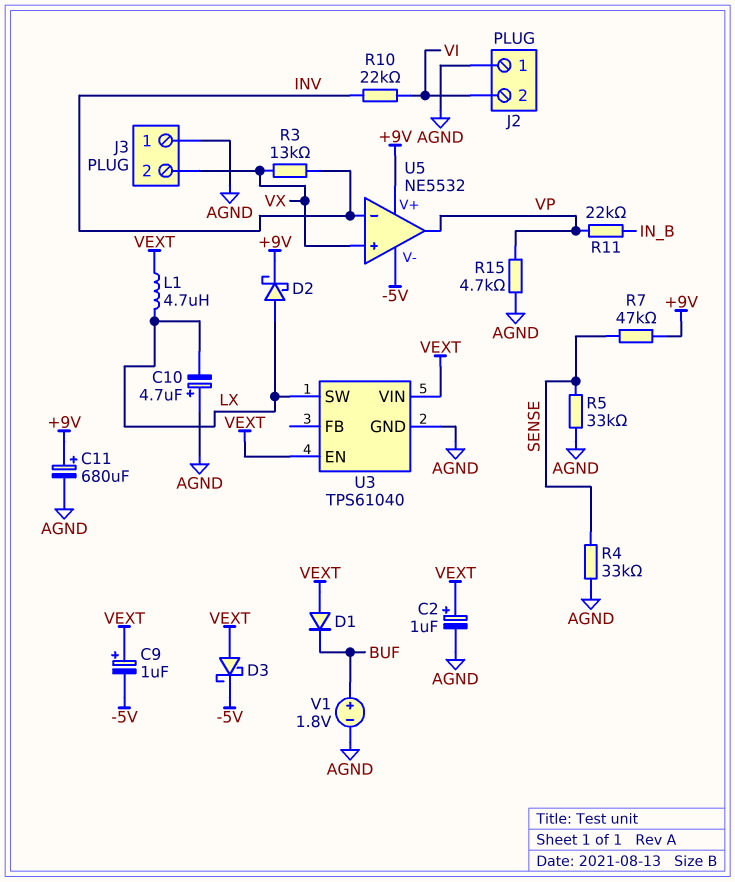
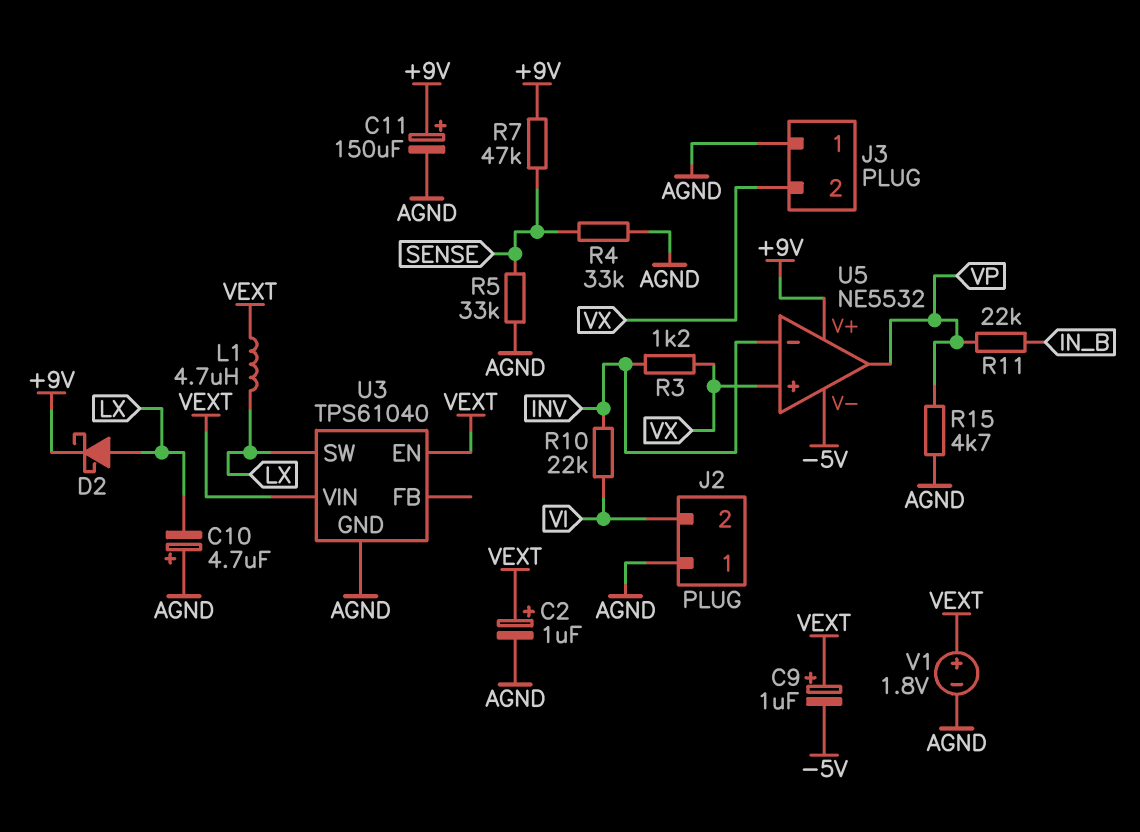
C11: 680uF (plus +9V, minus AGND) -> 150uF (plus +9V, minus AGND)
D1: diode (A VEXT, K BUF) -> none
D3: schottky (A VEXT, K -5V) -> none
R3: 13k (INV, VX) -> 1.2k (INV, VX)
V1: 1.8V (plus BUF, minus AGND) -> 1.8V (plus VEXT, minus AGND)

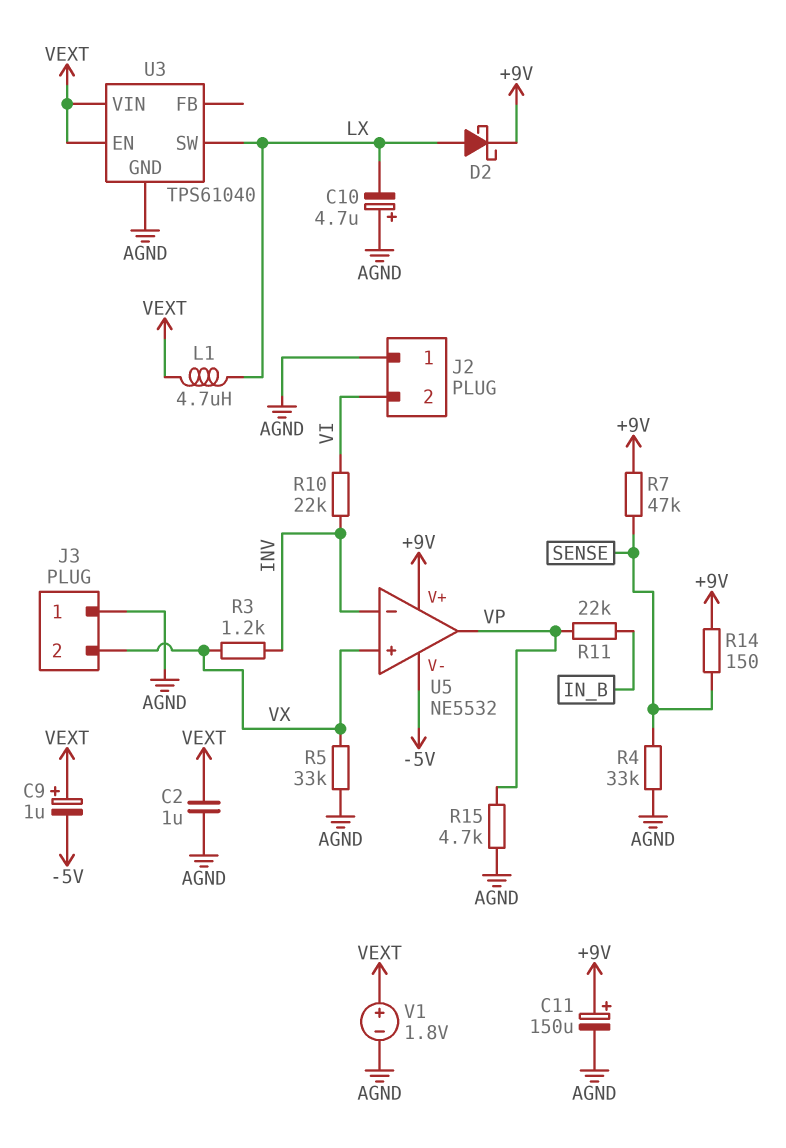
C2: 1uF (plus VEXT, minus AGND) -> 1uF (AGND, VEXT)
R5: 33k (AGND, SENSE) -> 33k (AGND, VX)
R14: none -> 150 (+9V, SENSE)

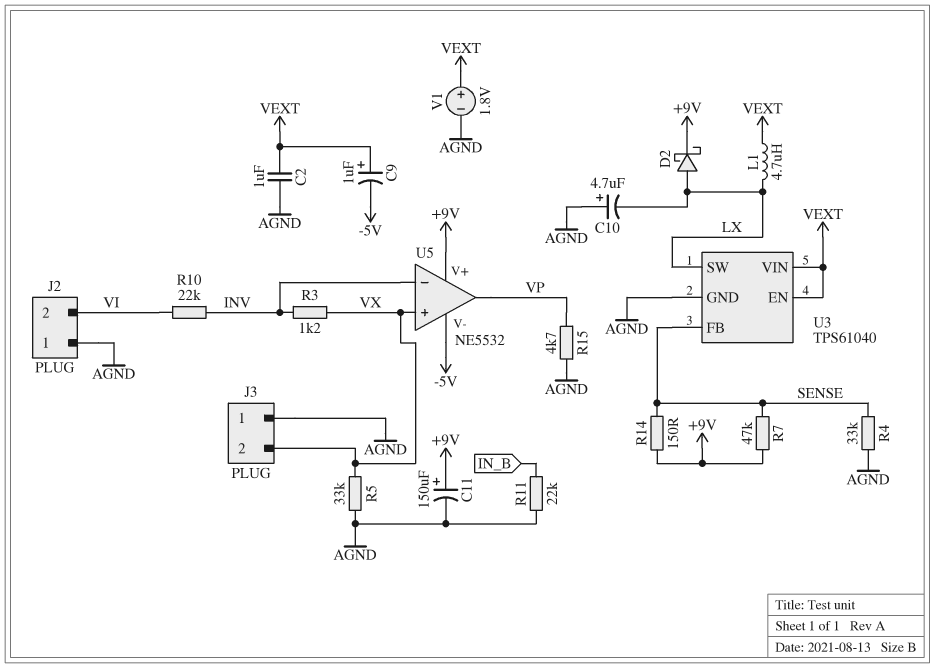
R11: 22k (IN_B, VP) -> 22k (AGND, IN_B)
U3 pin FB: none -> SENSE

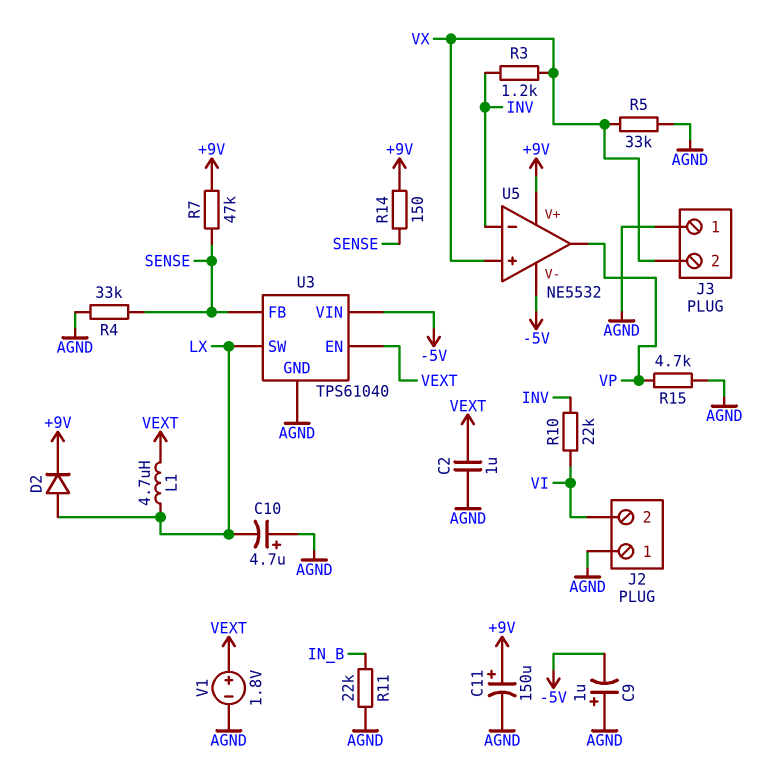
C9: 1uF (plus VEXT, minus -5V) -> 1uF (plus AGND, minus -5V)
D2: schottky (A LX, K +9V) -> diode (A LX, K +9V)
U3 pin VIN: VEXT -> -5V

